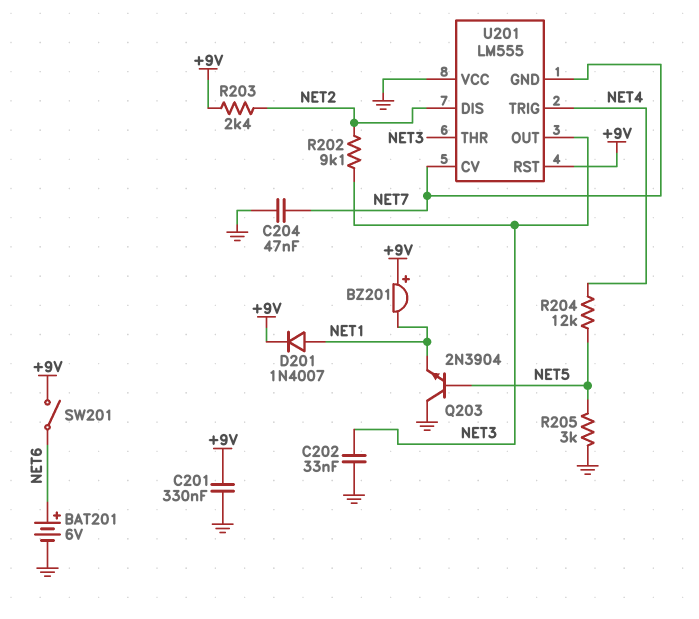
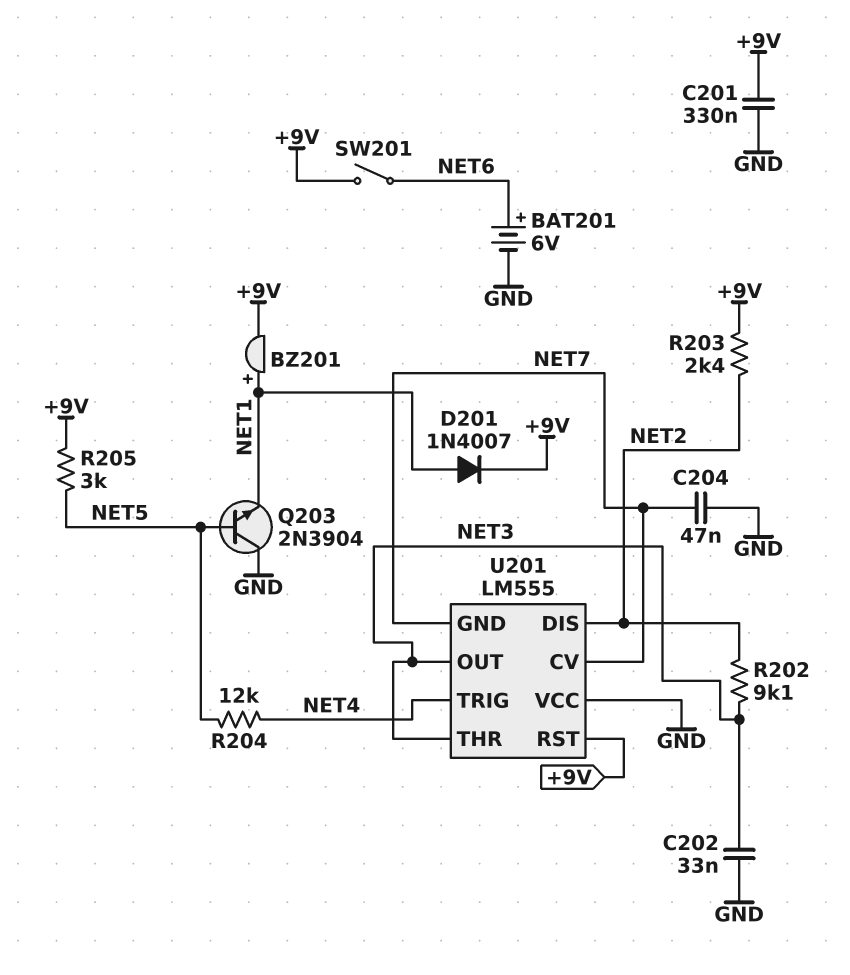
BZ201: buzzer (plus +9V, minus NET1) -> buzzer (plus NET1, minus +9V)
R205: 3k (GND, NET5) -> 3k (+9V, NET5)

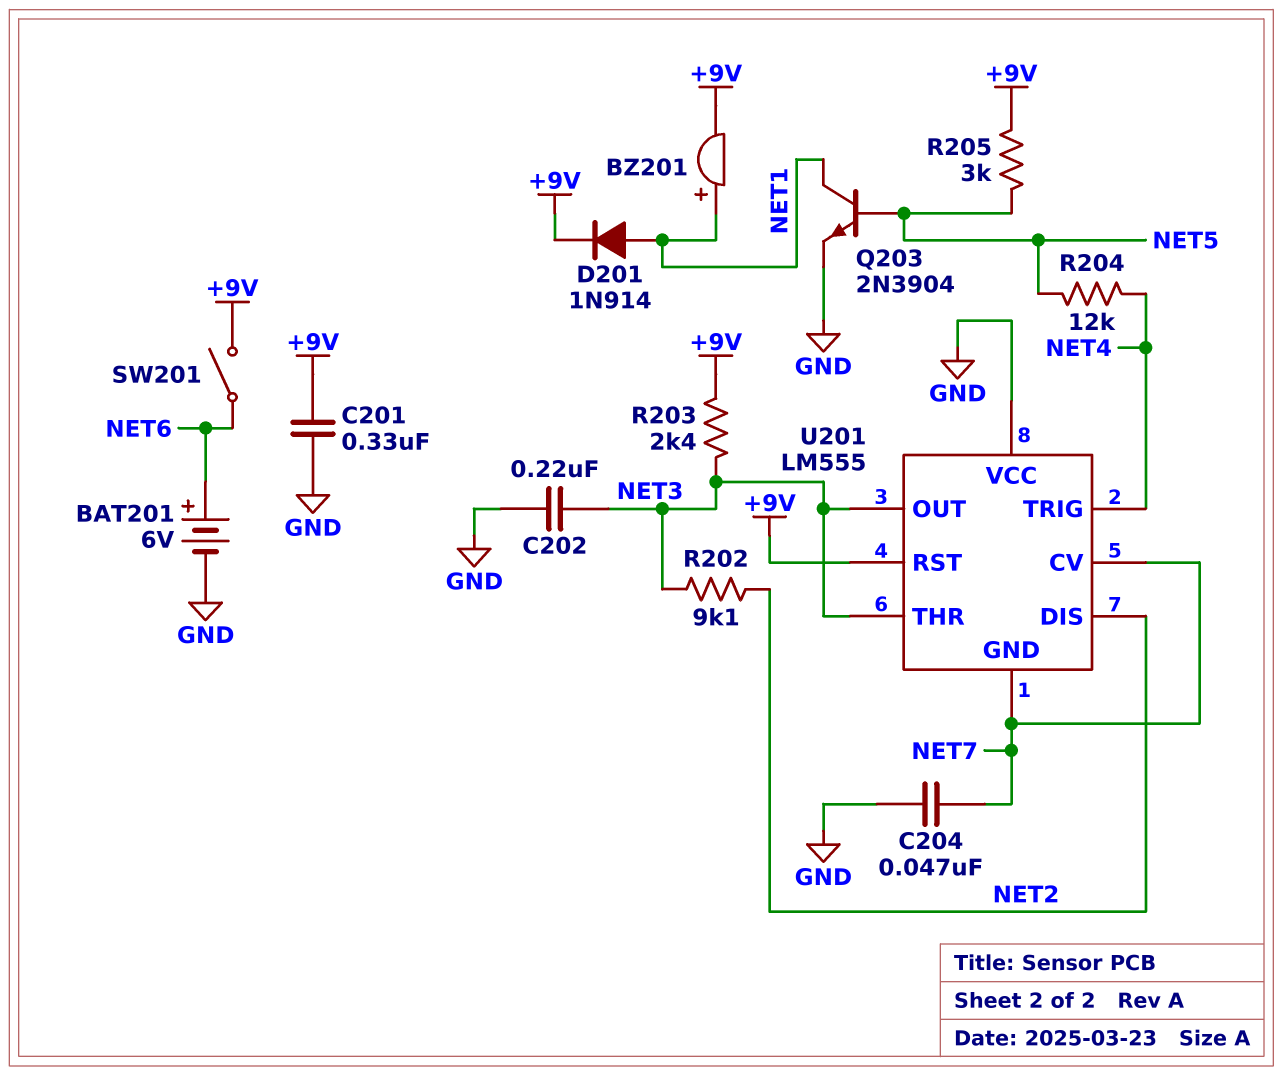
C202: 33nF (GND, NET3) -> 220nF (GND, NET3)
D201: diode 1N4007 (A NET1, K +9V) -> diode 1N914 (A NET1, K +9V)
Q203: NPN 2N3904 (B NET5, C GND, E NET1) -> NPN 2N3904 (B NET5, C NET1, E GND)
R203: 2.4k (+9V, NET2) -> 2.4k (+9V, NET3)

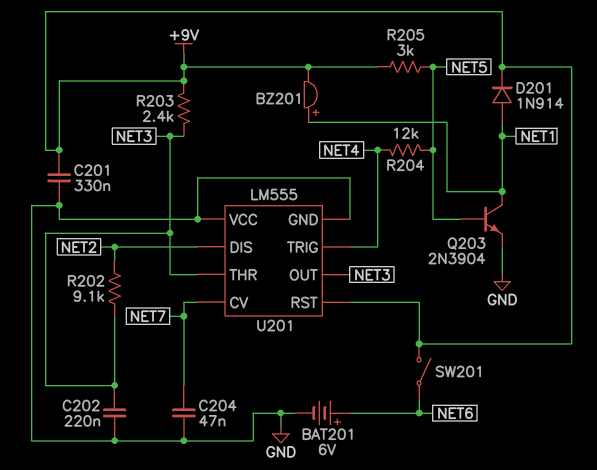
U201 pin GND: NET7 -> GND

